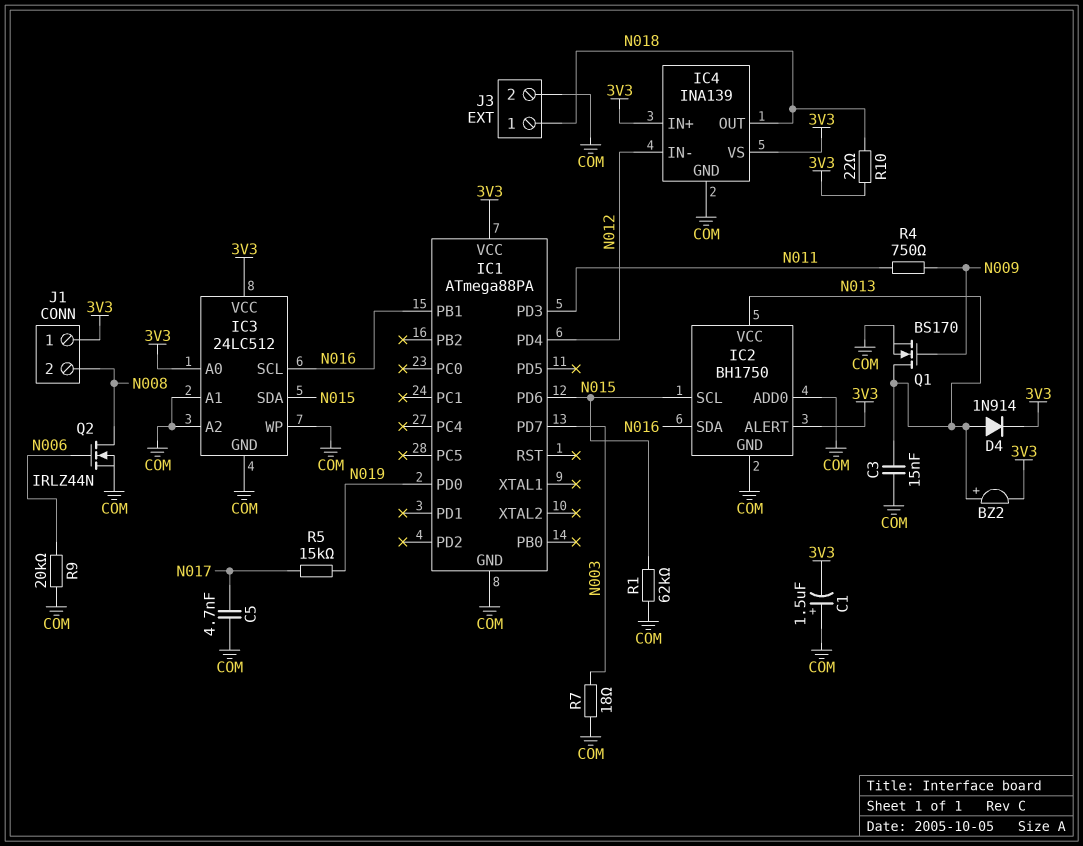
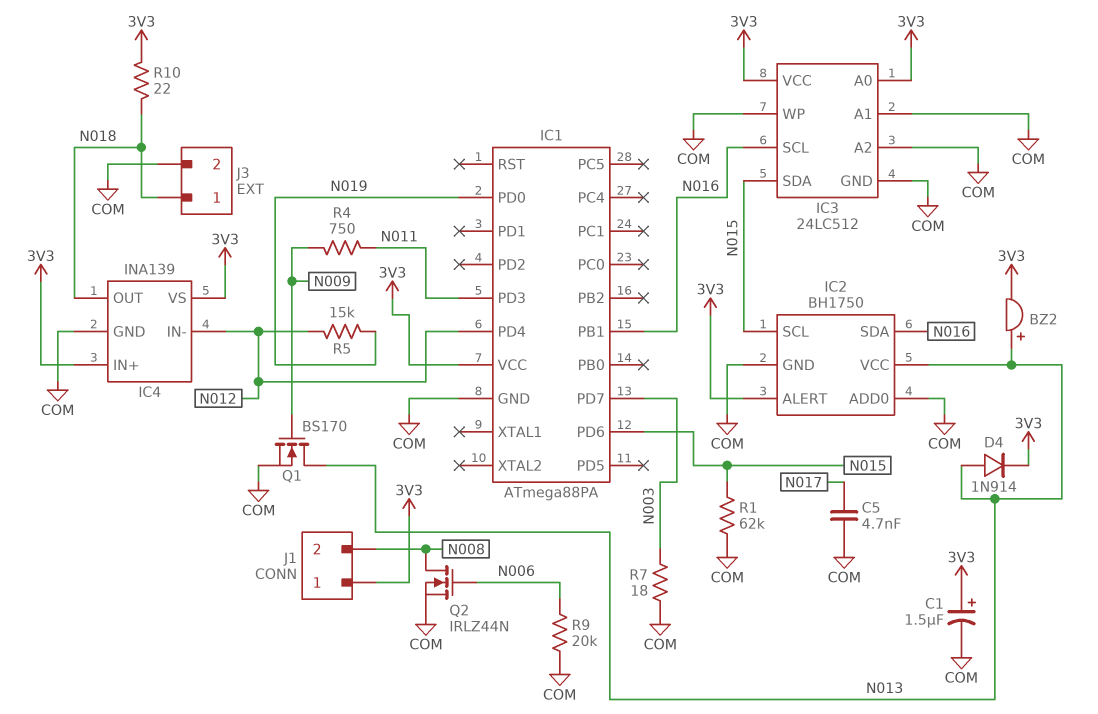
C1: 1.5uF (plus COM, minus 3V3) -> 1.5uF (plus 3V3, minus COM)
C3: 15nF (COM, N013) -> none
R5: 15k (N017, N019) -> 15k (N012, N019)

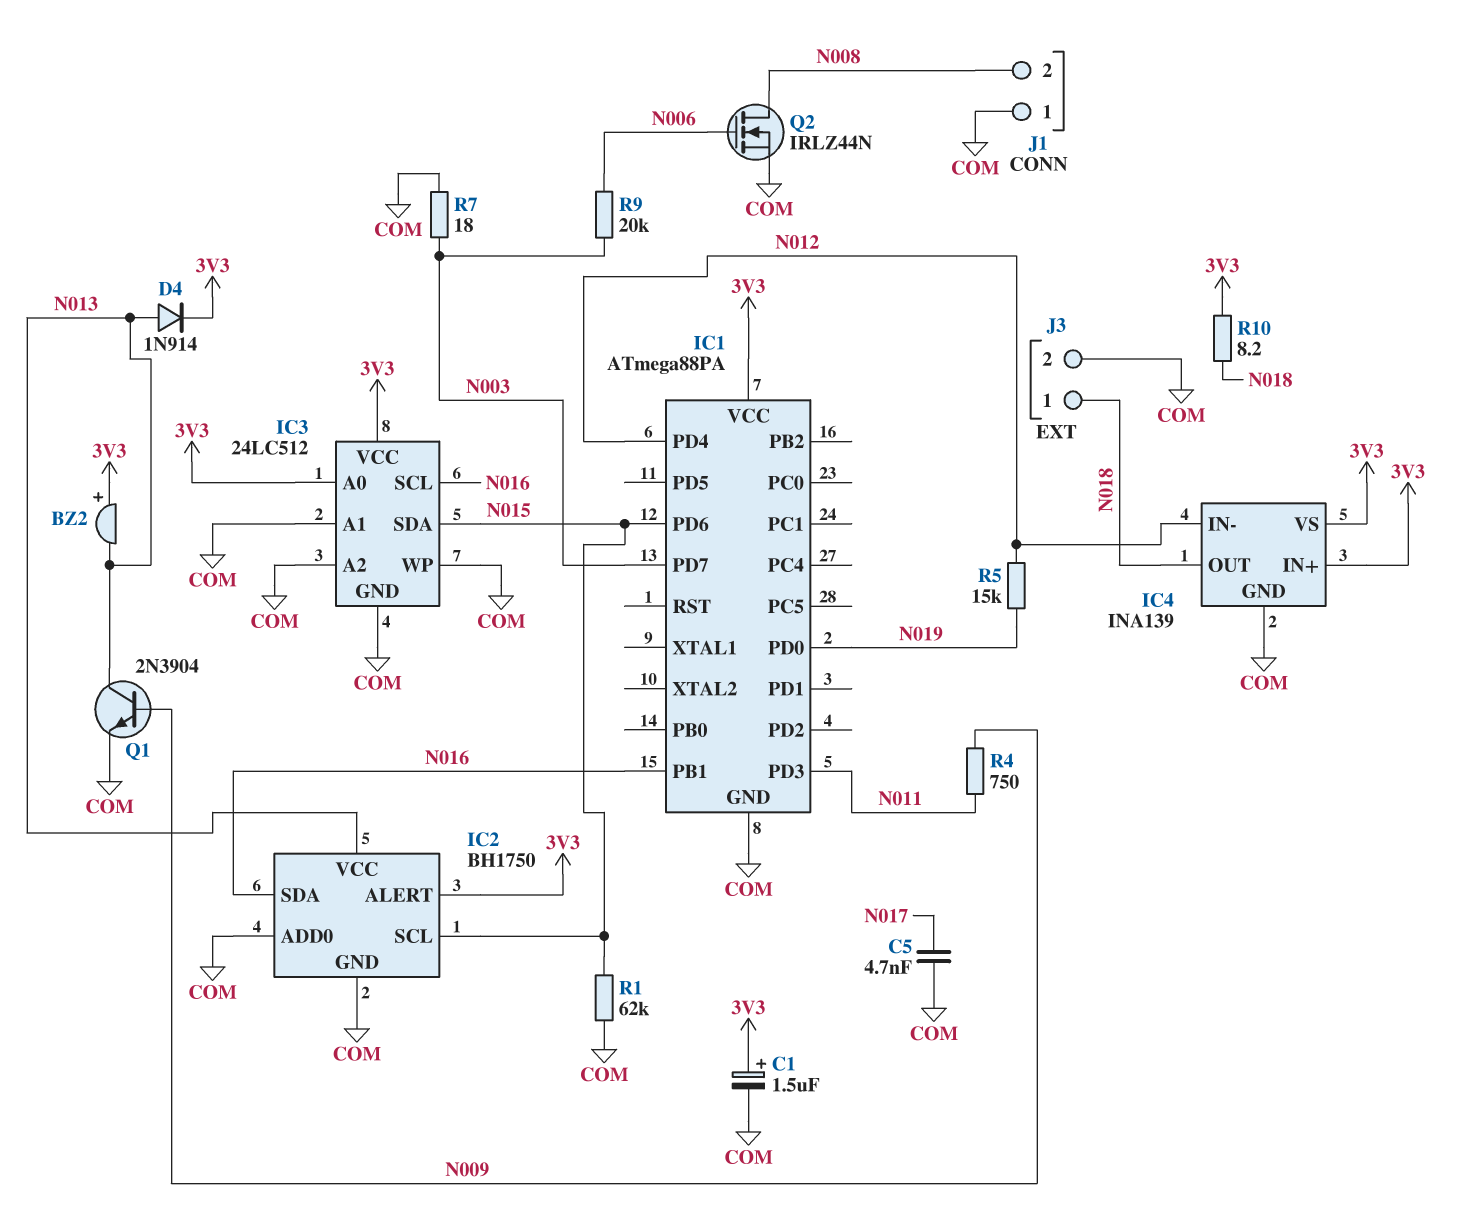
BZ2: buzzer (plus N013, minus 3V3) -> buzzer (plus 3V3, minus N013)
J1 pin 1: 3V3 -> COM
Q1: NMOS BS170 (G N009, D N013, S COM) -> NPN 2N3904 (B N009, C N013, E COM)
R9: 20k (COM, N006) -> 20k (N003, N006)
R10: 22 (3V3, N018) -> 8.2 (3V3, N018)

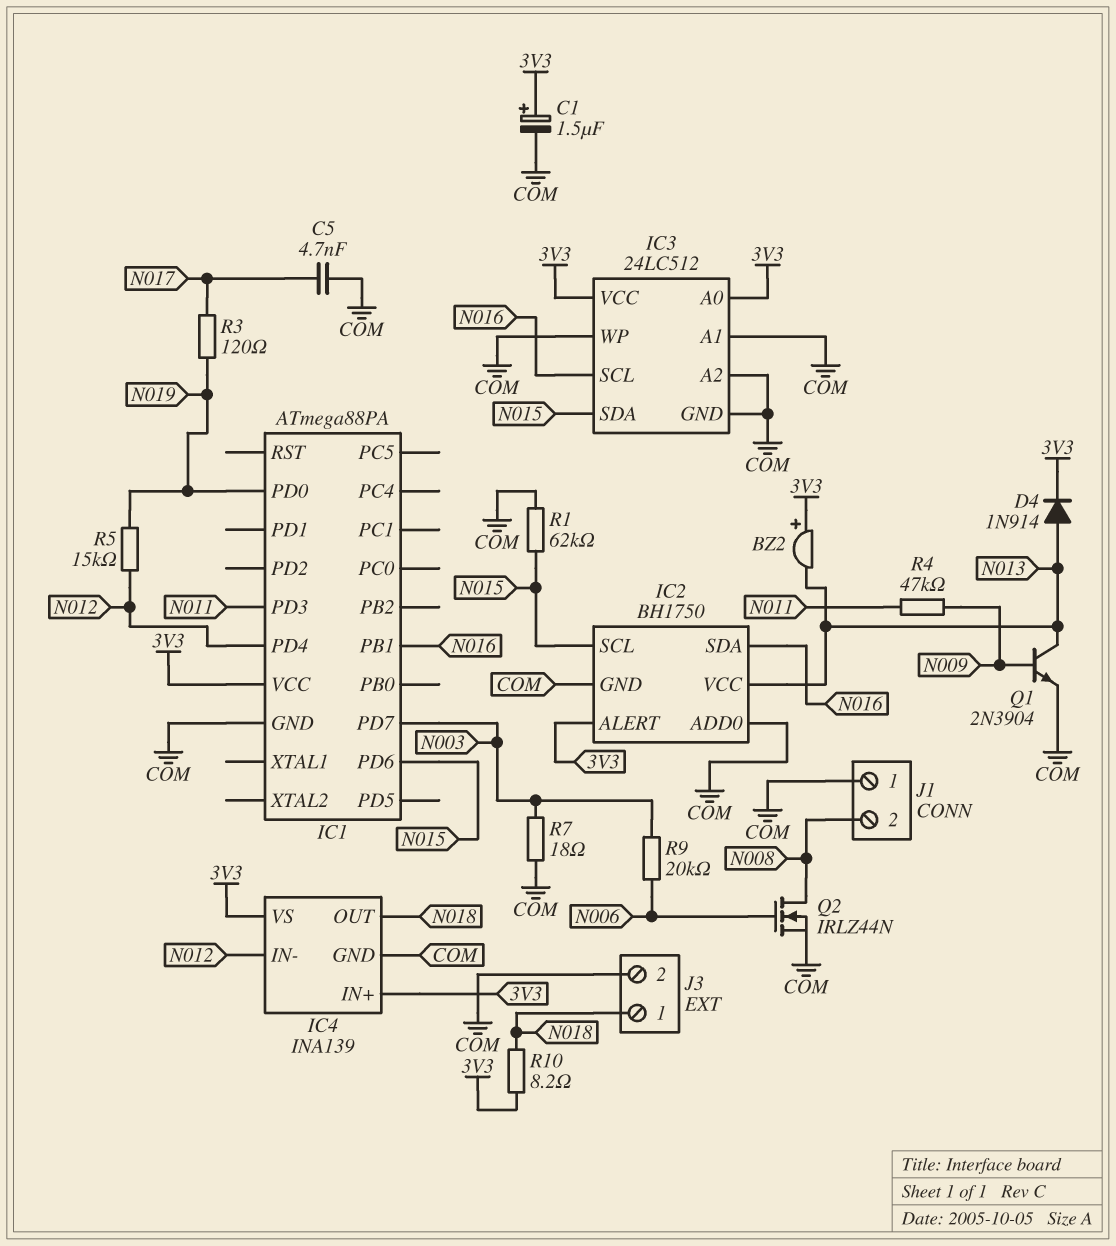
R3: none -> 120 (N017, N019)
R4: 750 (N009, N011) -> 47k (N009, N011)

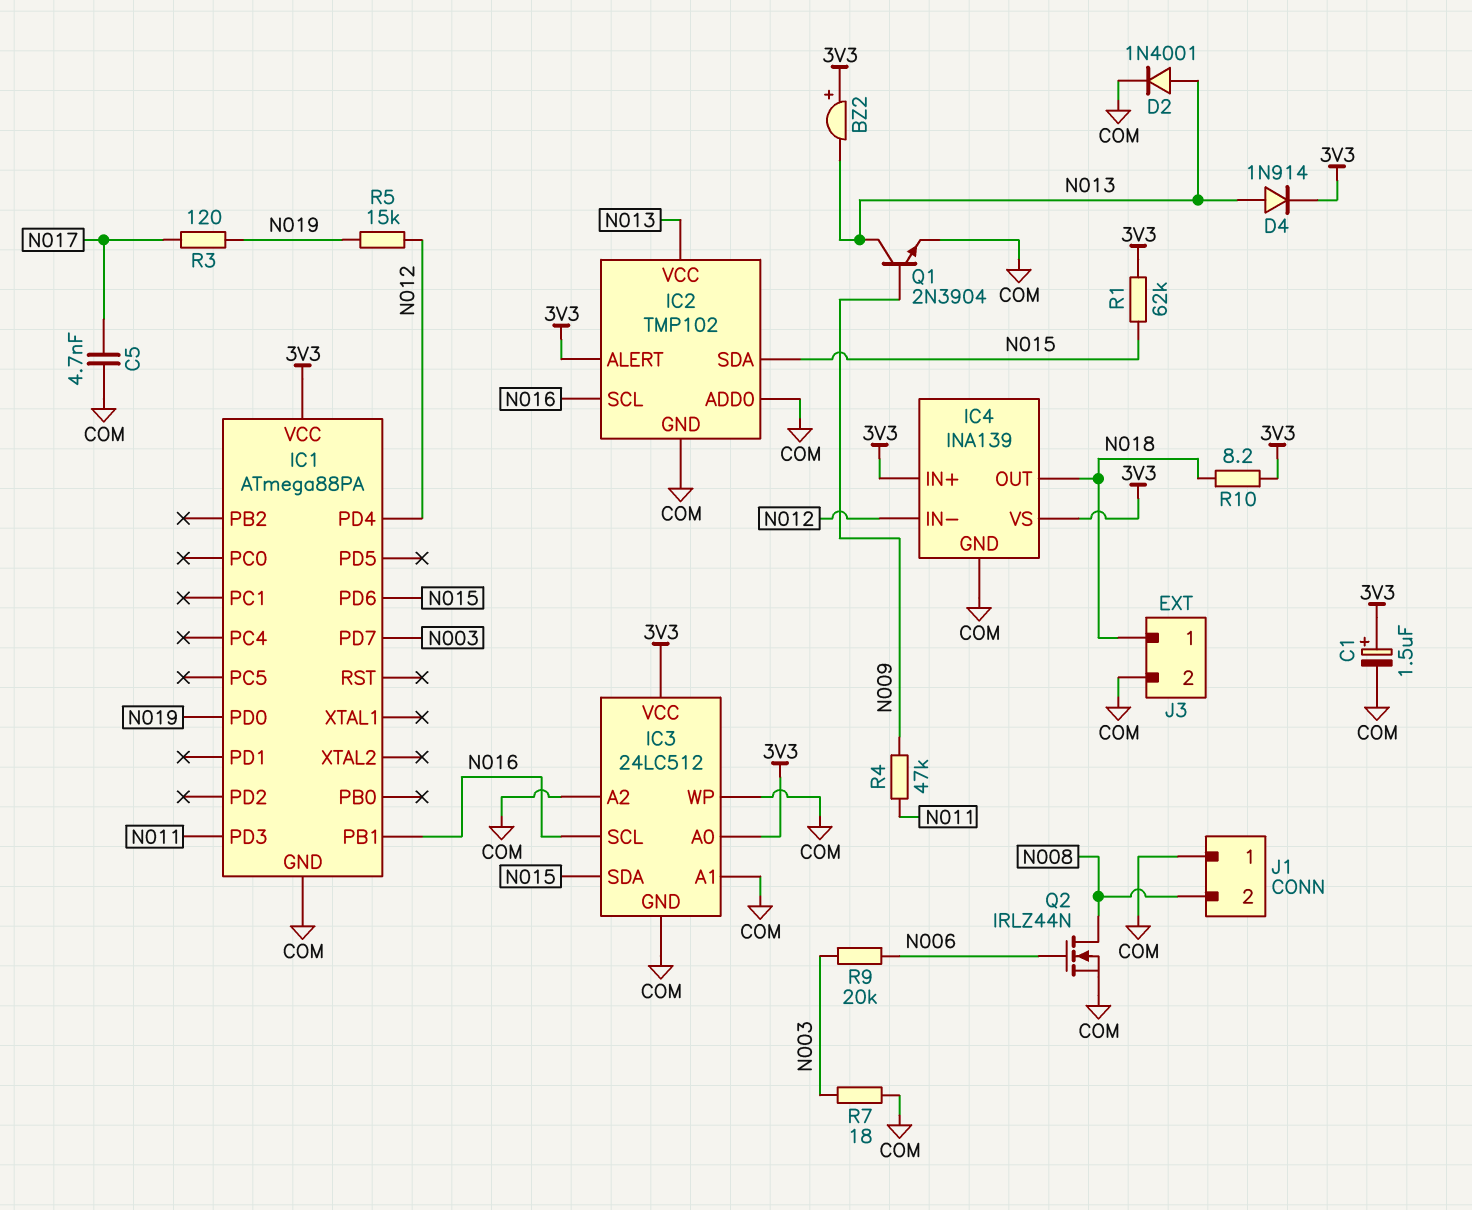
D2: none -> diode 1N4001 (A N013, K COM)
IC2: BH1750 -> TMP102
IC2 pin SCL: N015 -> N016
IC2 pin SDA: N016 -> N015
R1: 62k (COM, N015) -> 62k (3V3, N015)

